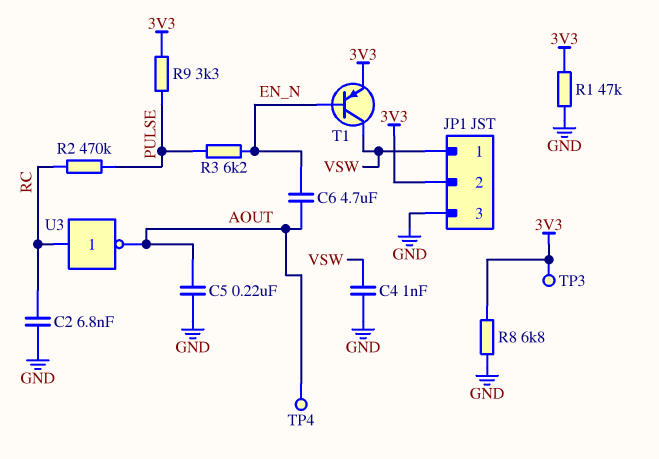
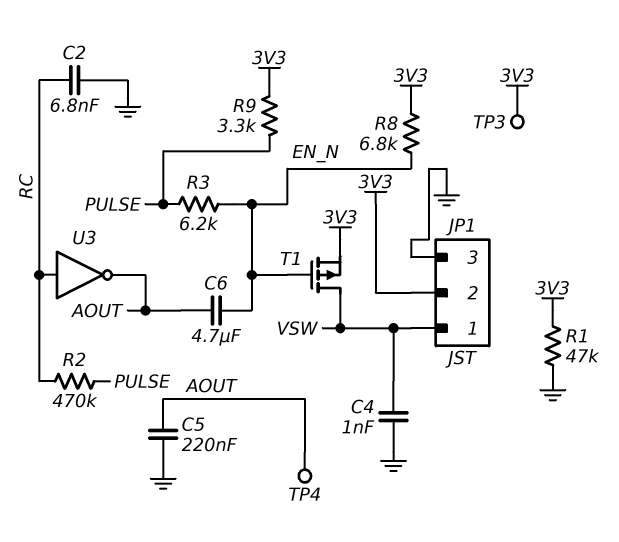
R8: 6.8k (3V3, GND) -> 6.8k (3V3, EN_N)
T1: PNP (B EN_N, C VSW, E 3V3) -> PMOS (G EN_N, D VSW, S 3V3)

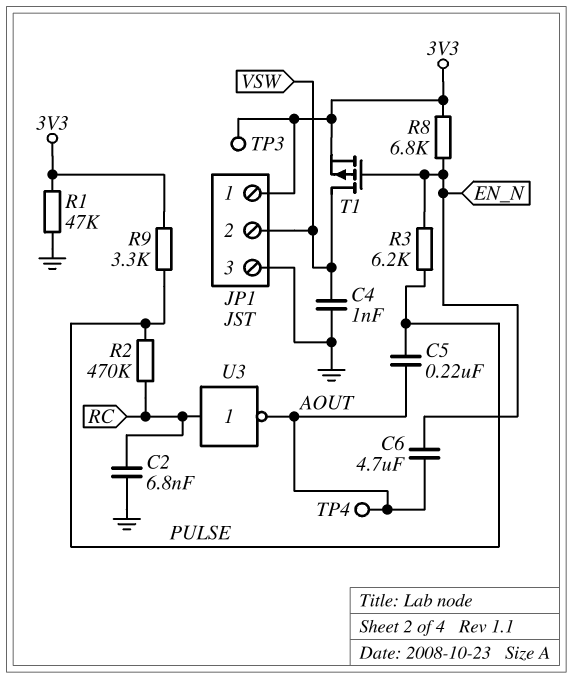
C5: 220nF (AOUT, GND) -> 220nF (AOUT, PULSE)
JP1 pin 1: VSW -> 3V3
JP1 pin 2: 3V3 -> VSW

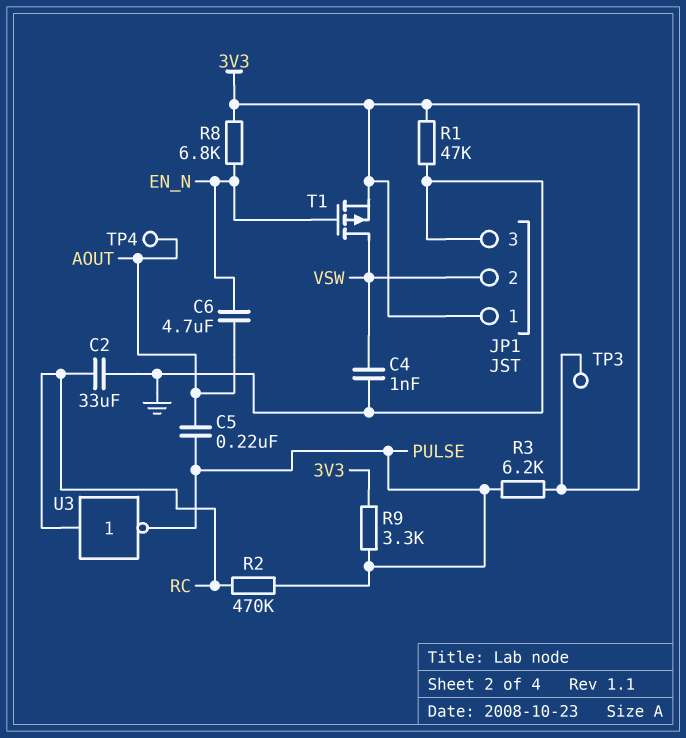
C2: 6.8nF (GND, RC) -> 33uF (GND, RC)
R3: 6.2k (EN_N, PULSE) -> 6.2k (3V3, PULSE)
U3: NOT (in RC, out AOUT) -> NOT (in RC, out PULSE)

